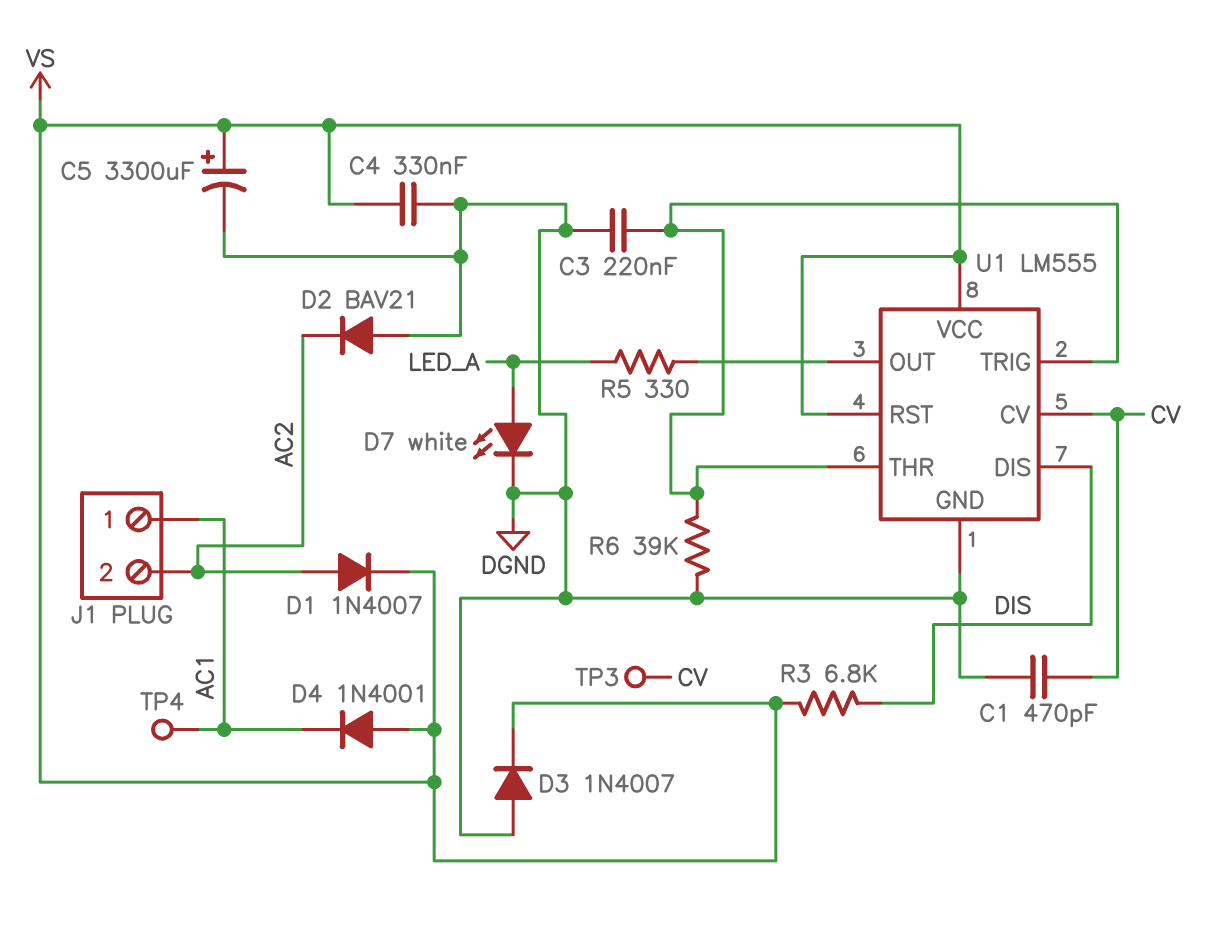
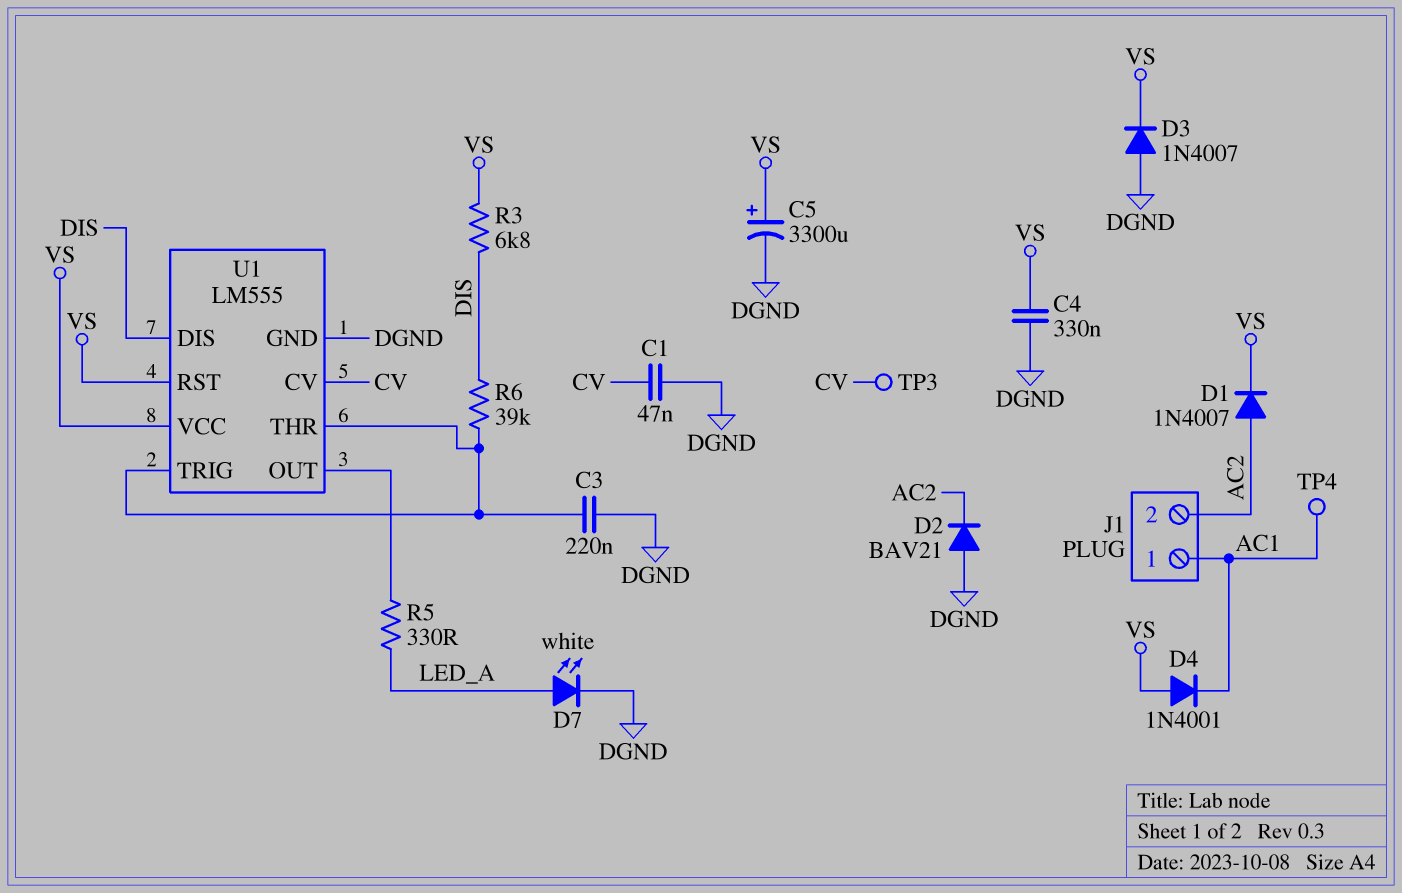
C1: 470pF (CV, DGND) -> 47nF (CV, DGND)
R6: 39k (DGND, U1/THR) -> 39k (DIS, U1/THR)

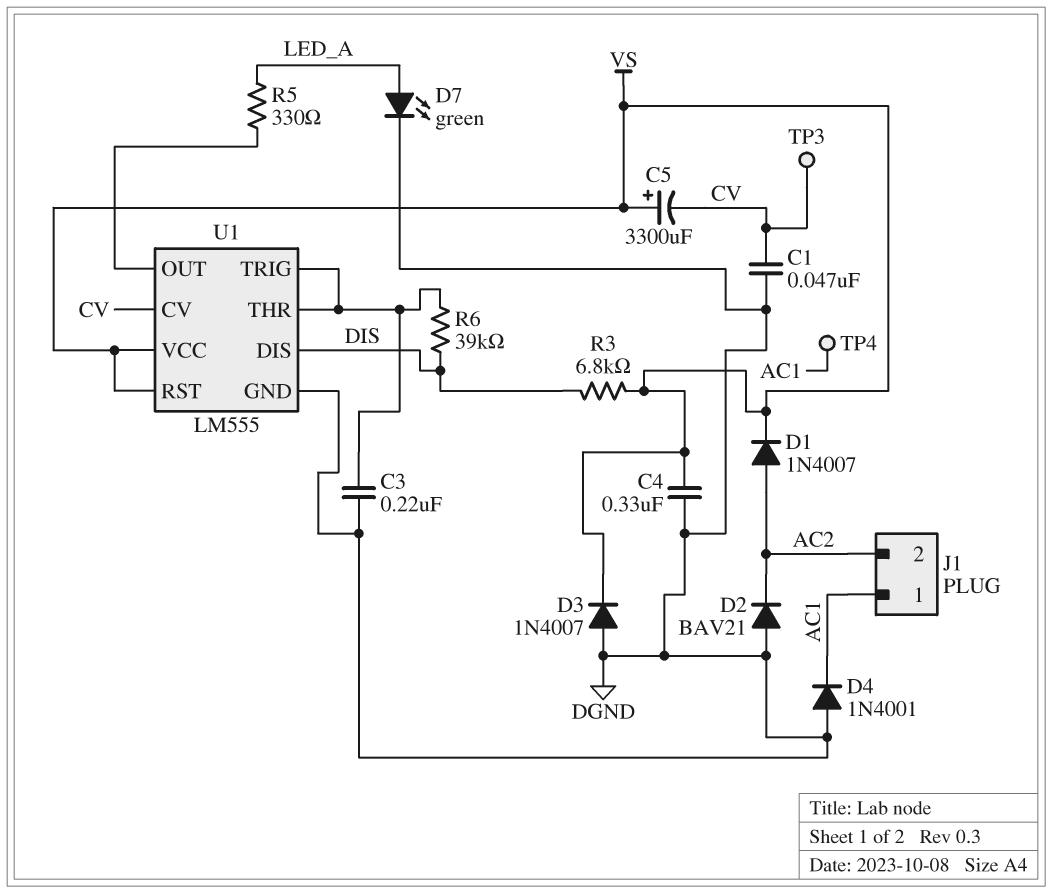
C5: 3300uF (plus VS, minus DGND) -> 3300uF (plus VS, minus CV)
D4: diode 1N4001 (A VS, K AC1) -> diode 1N4001 (A DGND, K AC1)
D7: LED white (A LED_A, K DGND) -> LED green (A LED_A, K DGND)

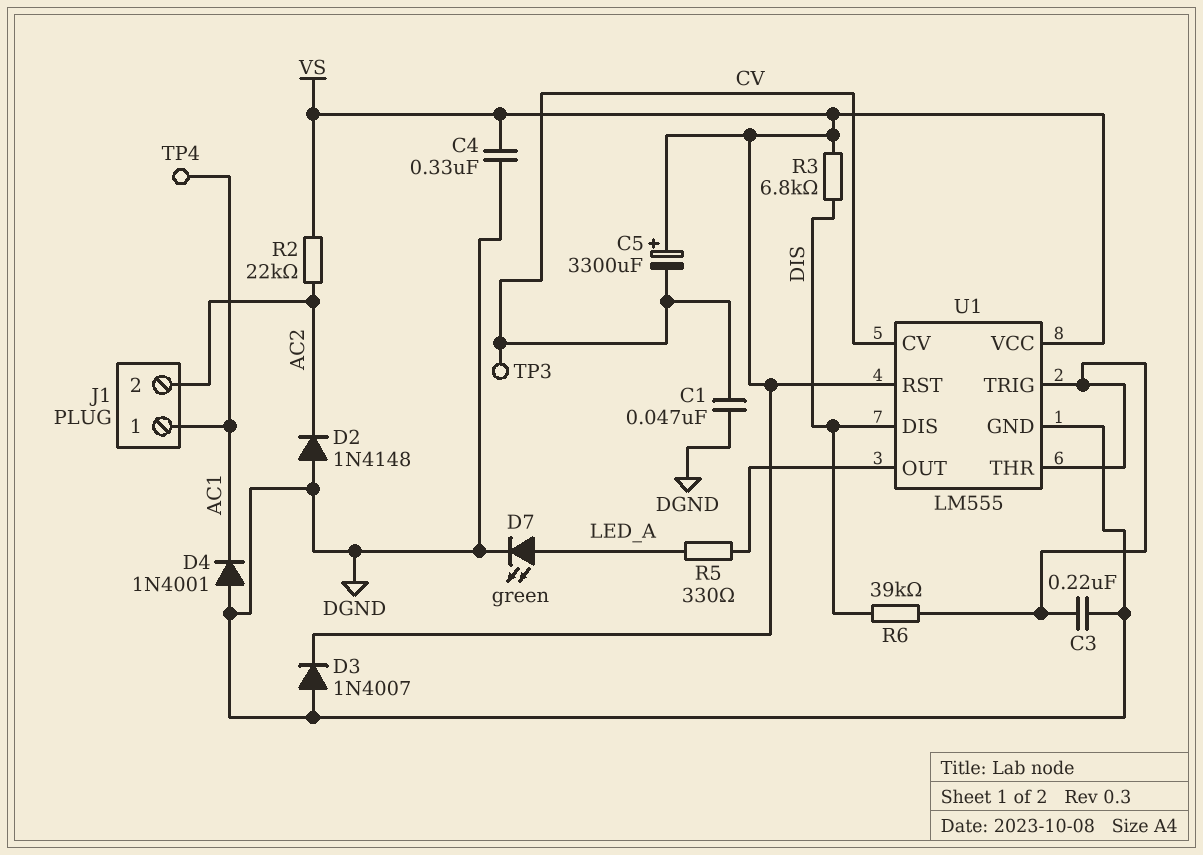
D1: diode 1N4007 (A AC2, K VS) -> none
D2: diode BAV21 (A DGND, K AC2) -> diode 1N4148 (A DGND, K AC2)
R2: none -> 22k (AC2, VS)

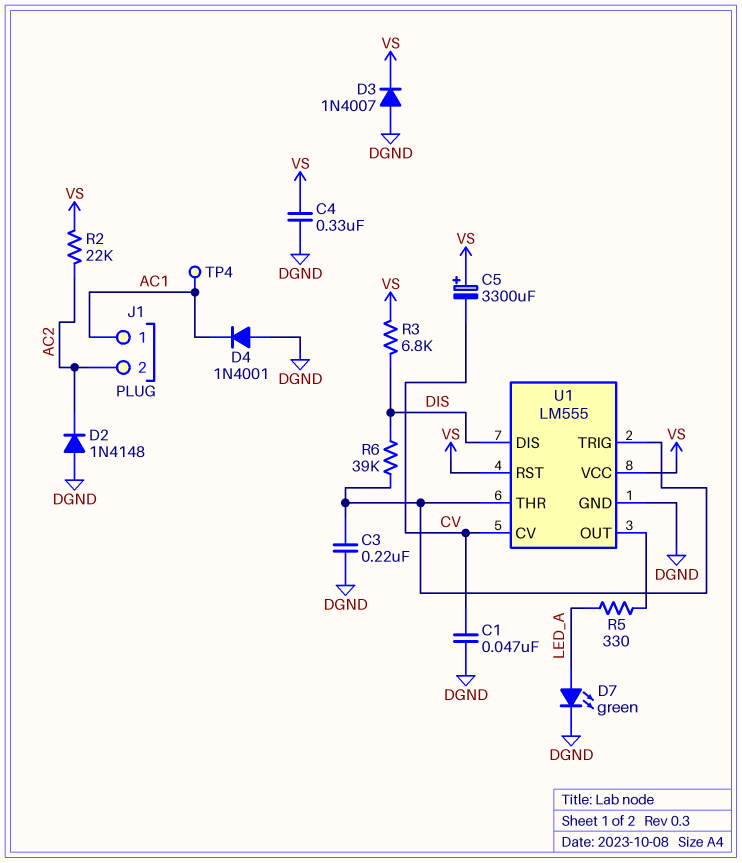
TP3: test point (CV) -> none

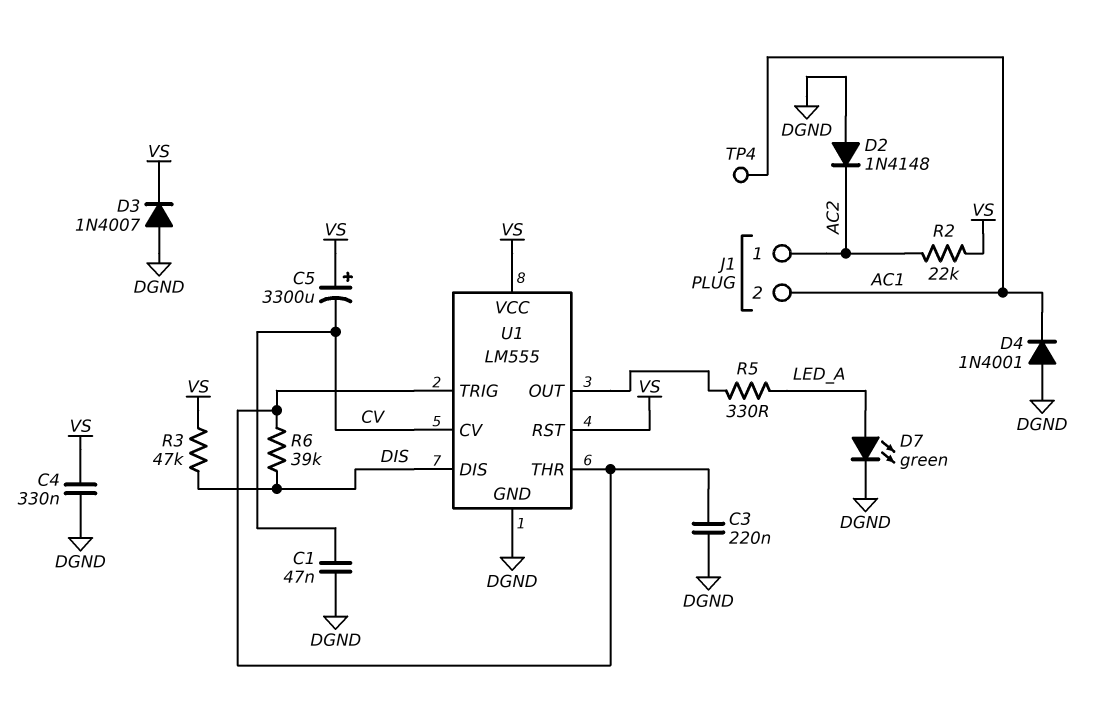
J1 pin 1: AC1 -> AC2
J1 pin 2: AC2 -> AC1
R3: 6.8k (DIS, VS) -> 47k (DIS, VS)

